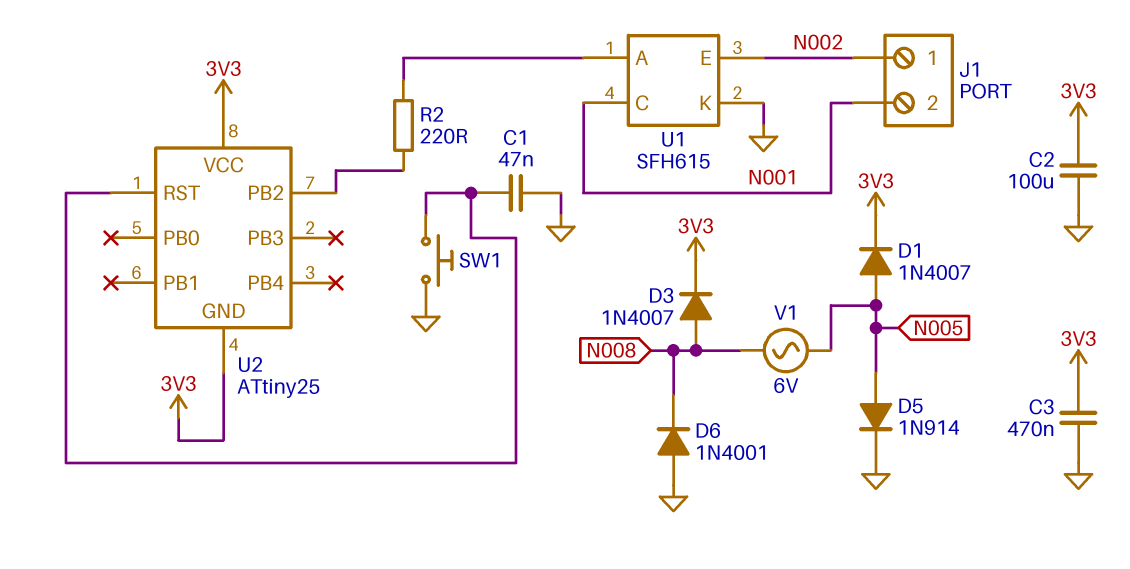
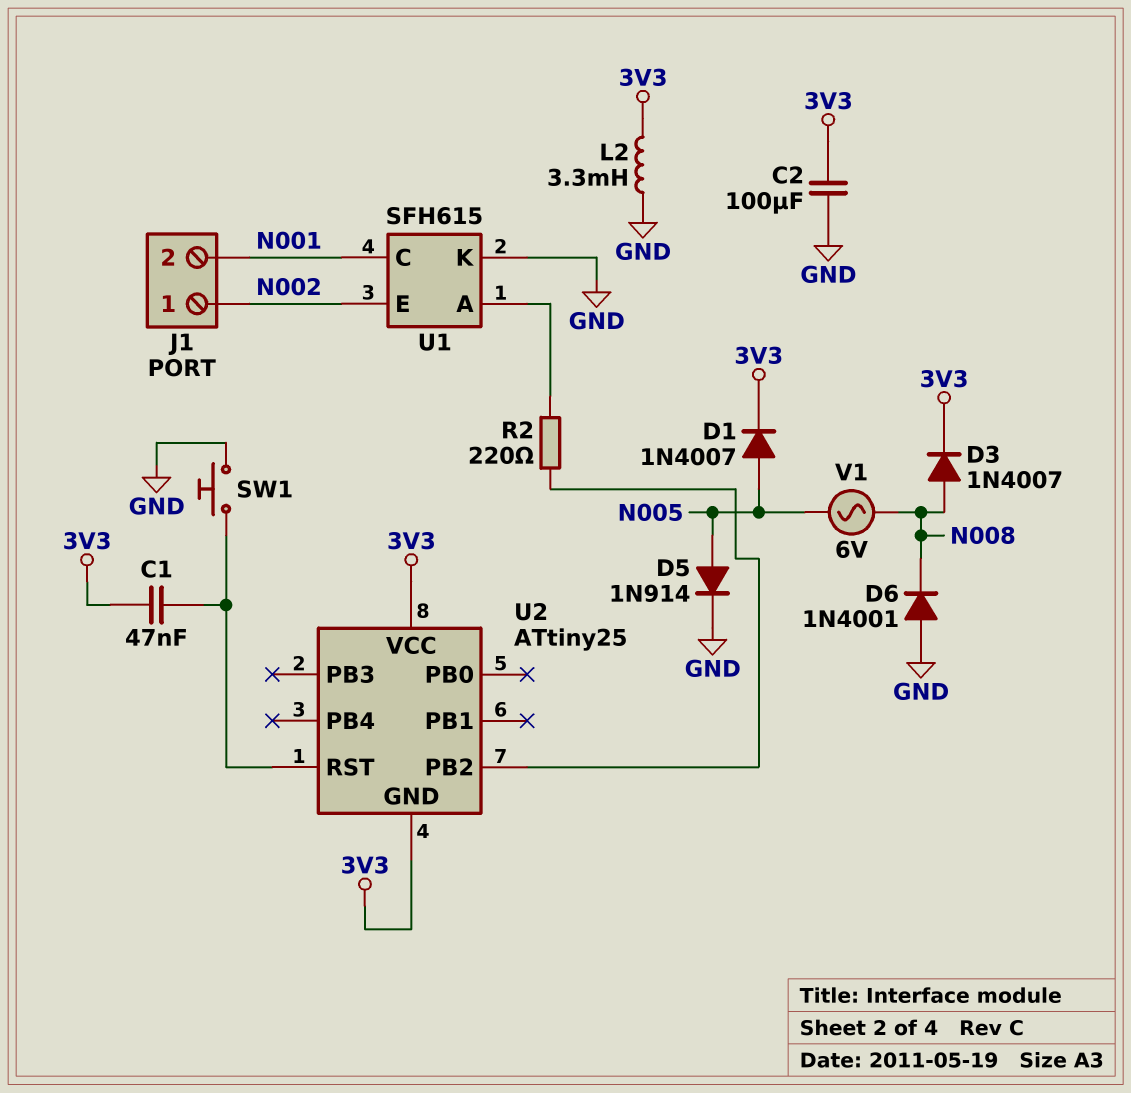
C1: 47nF (GND, U2/RST) -> 47nF (3V3, U2/RST)
C3: 470nF (3V3, GND) -> none
L2: none -> 3.3mH (3V3, GND)

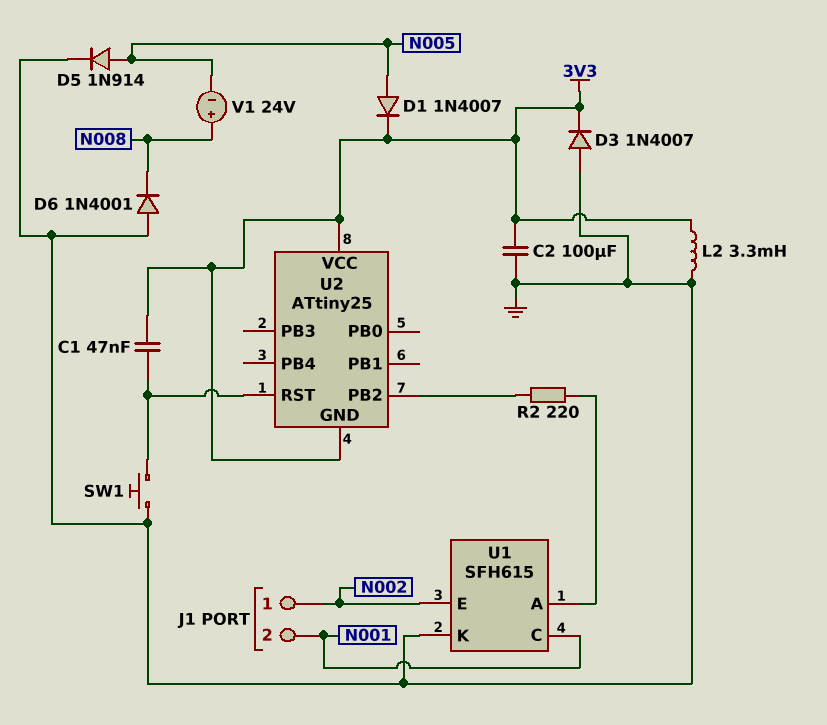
D3: diode 1N4007 (A N008, K 3V3) -> diode 1N4007 (A GND, K 3V3)
V1: AC 6V (N005, N008) -> 24V (plus N008, minus N005)

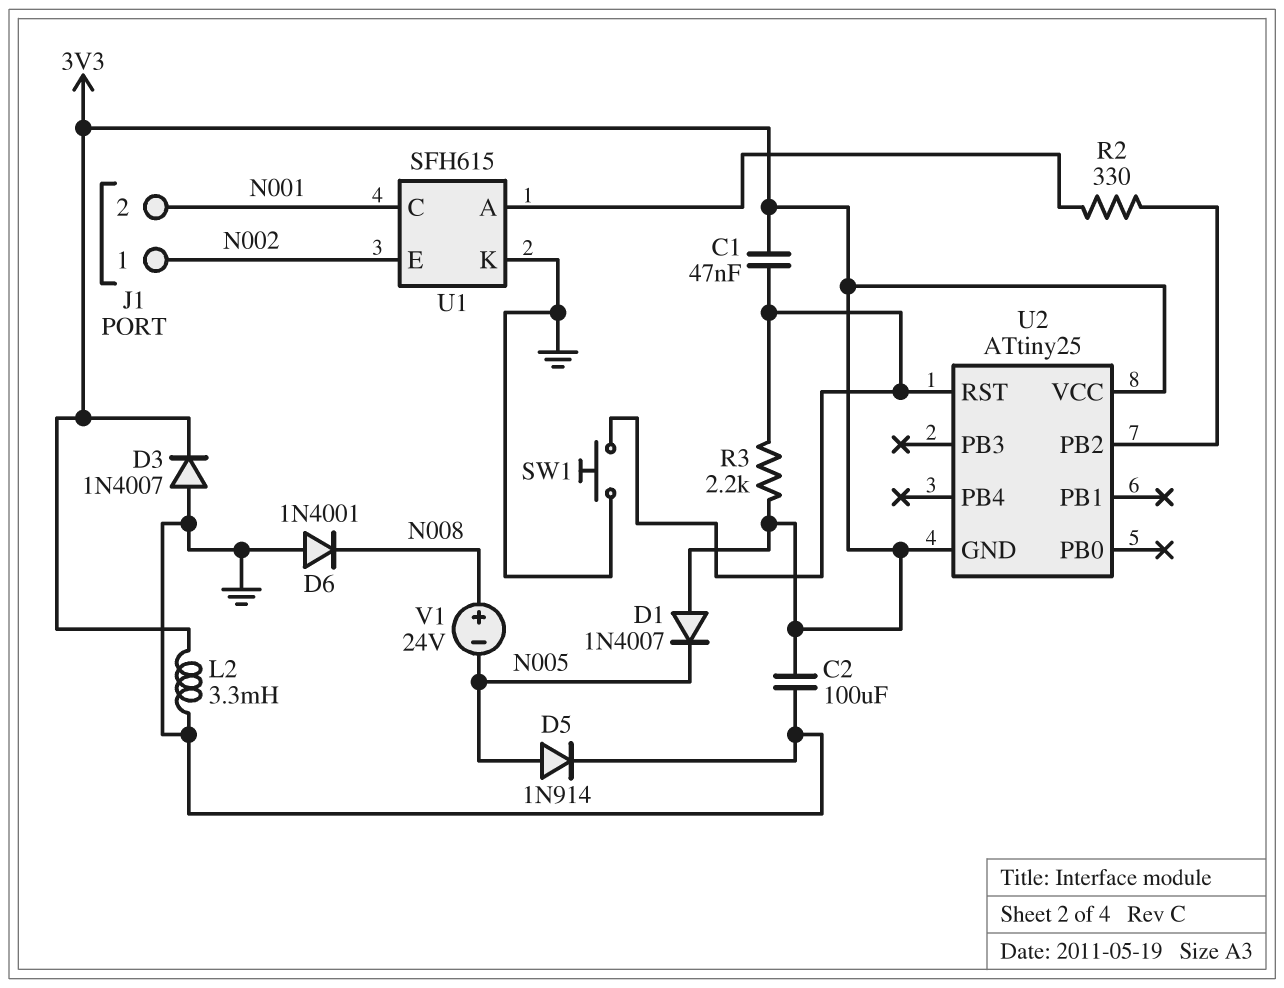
D1: diode 1N4007 (A N005, K 3V3) -> diode 1N4007 (A 3V3, K N005)
R2: 220 (U1/A, U2/PB2) -> 330 (U1/A, U2/PB2)
R3: none -> 2.2k (3V3, U2/RST)

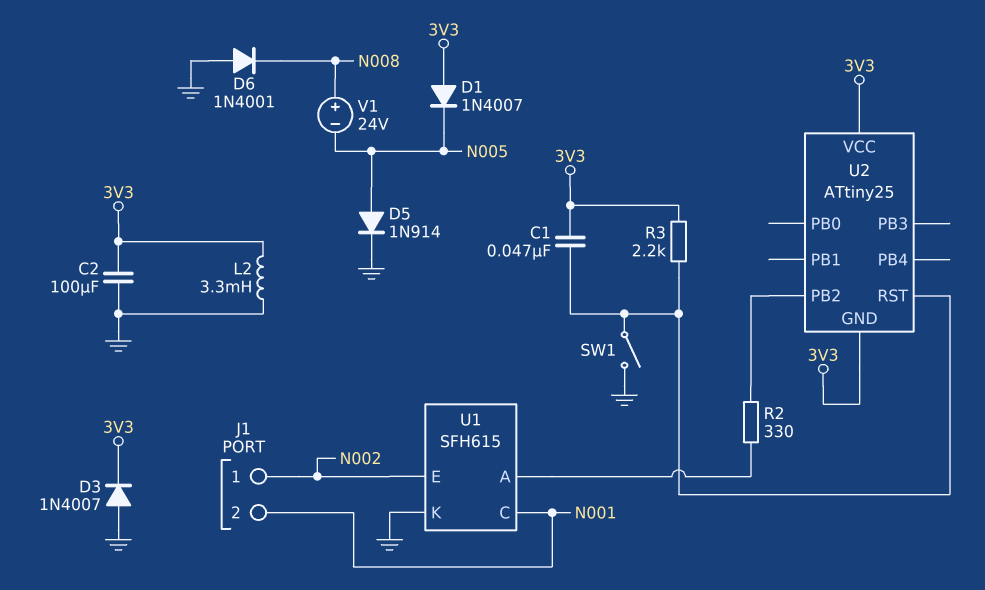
SW1: button (GND, U2/RST) -> switch (GND, U2/RST)

